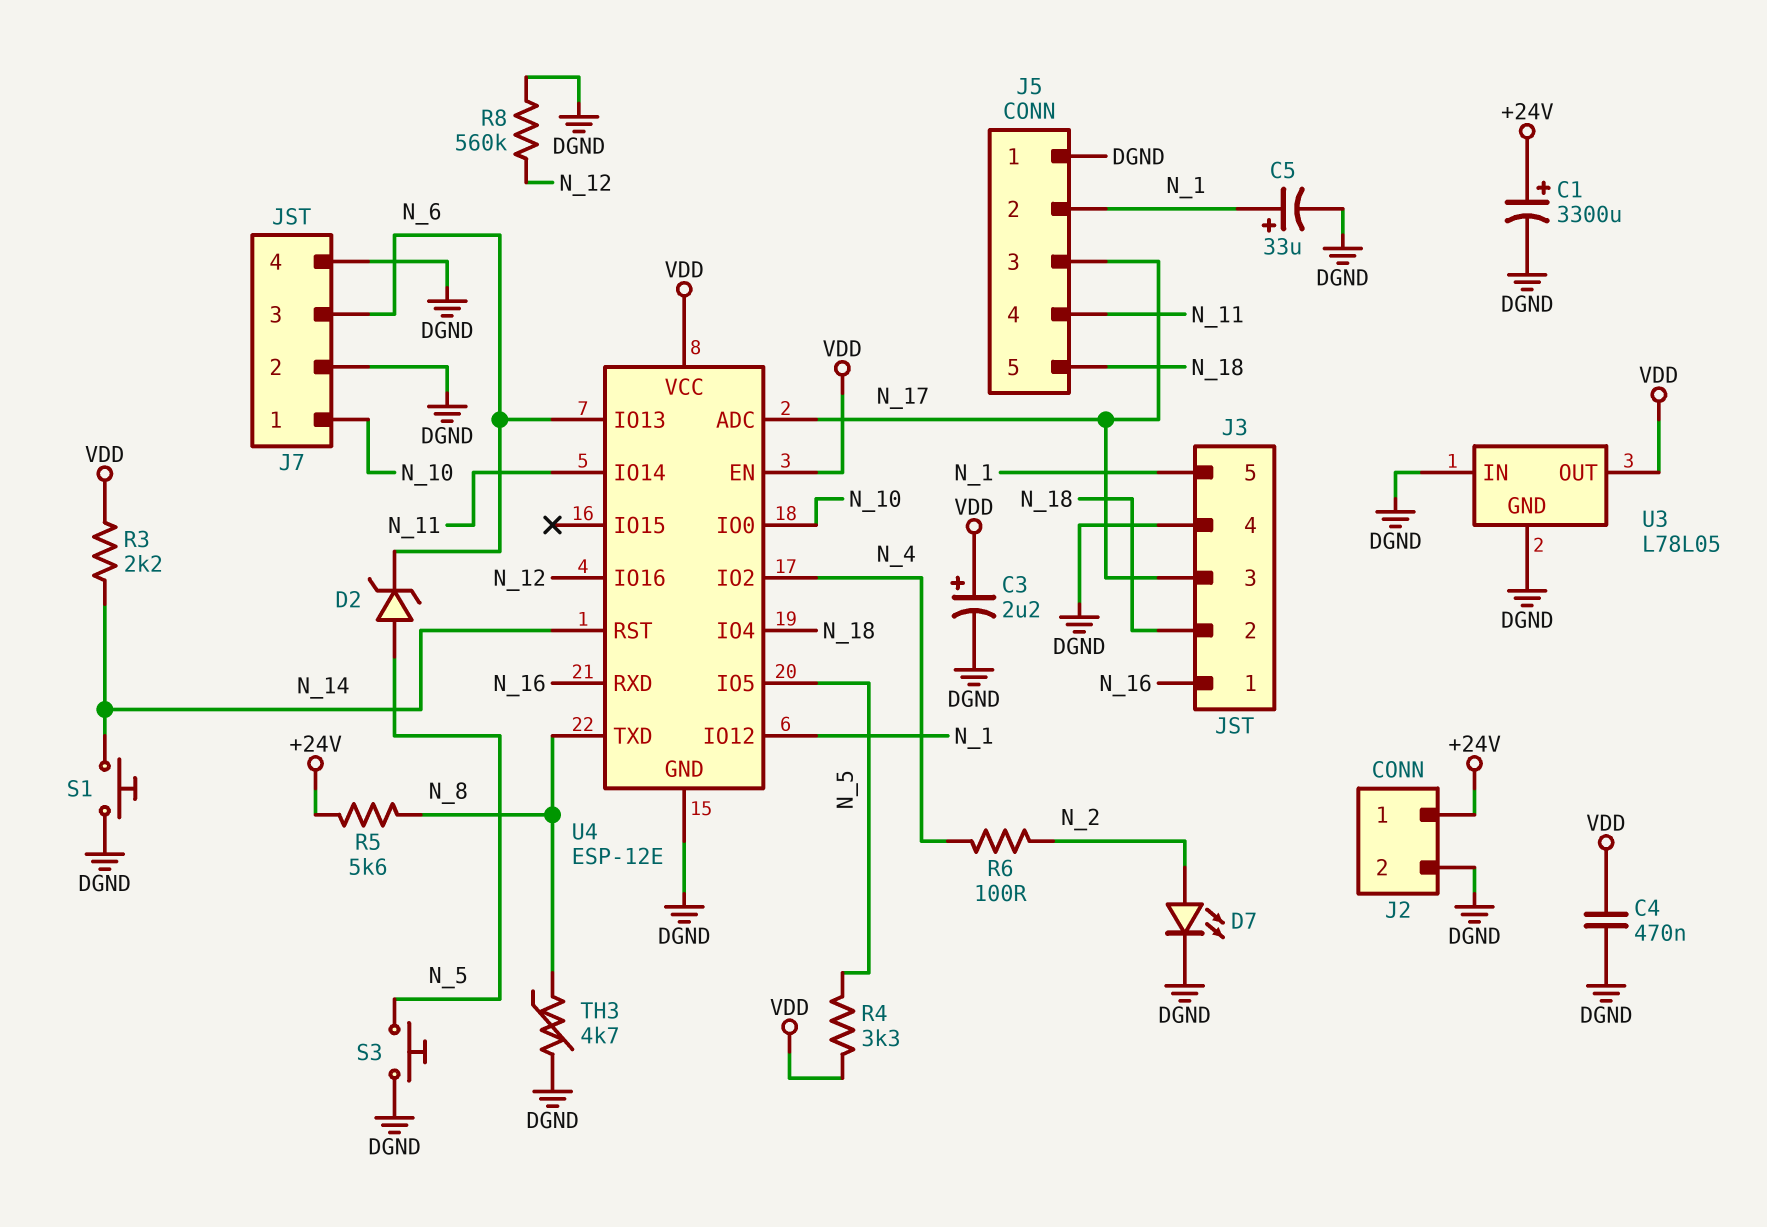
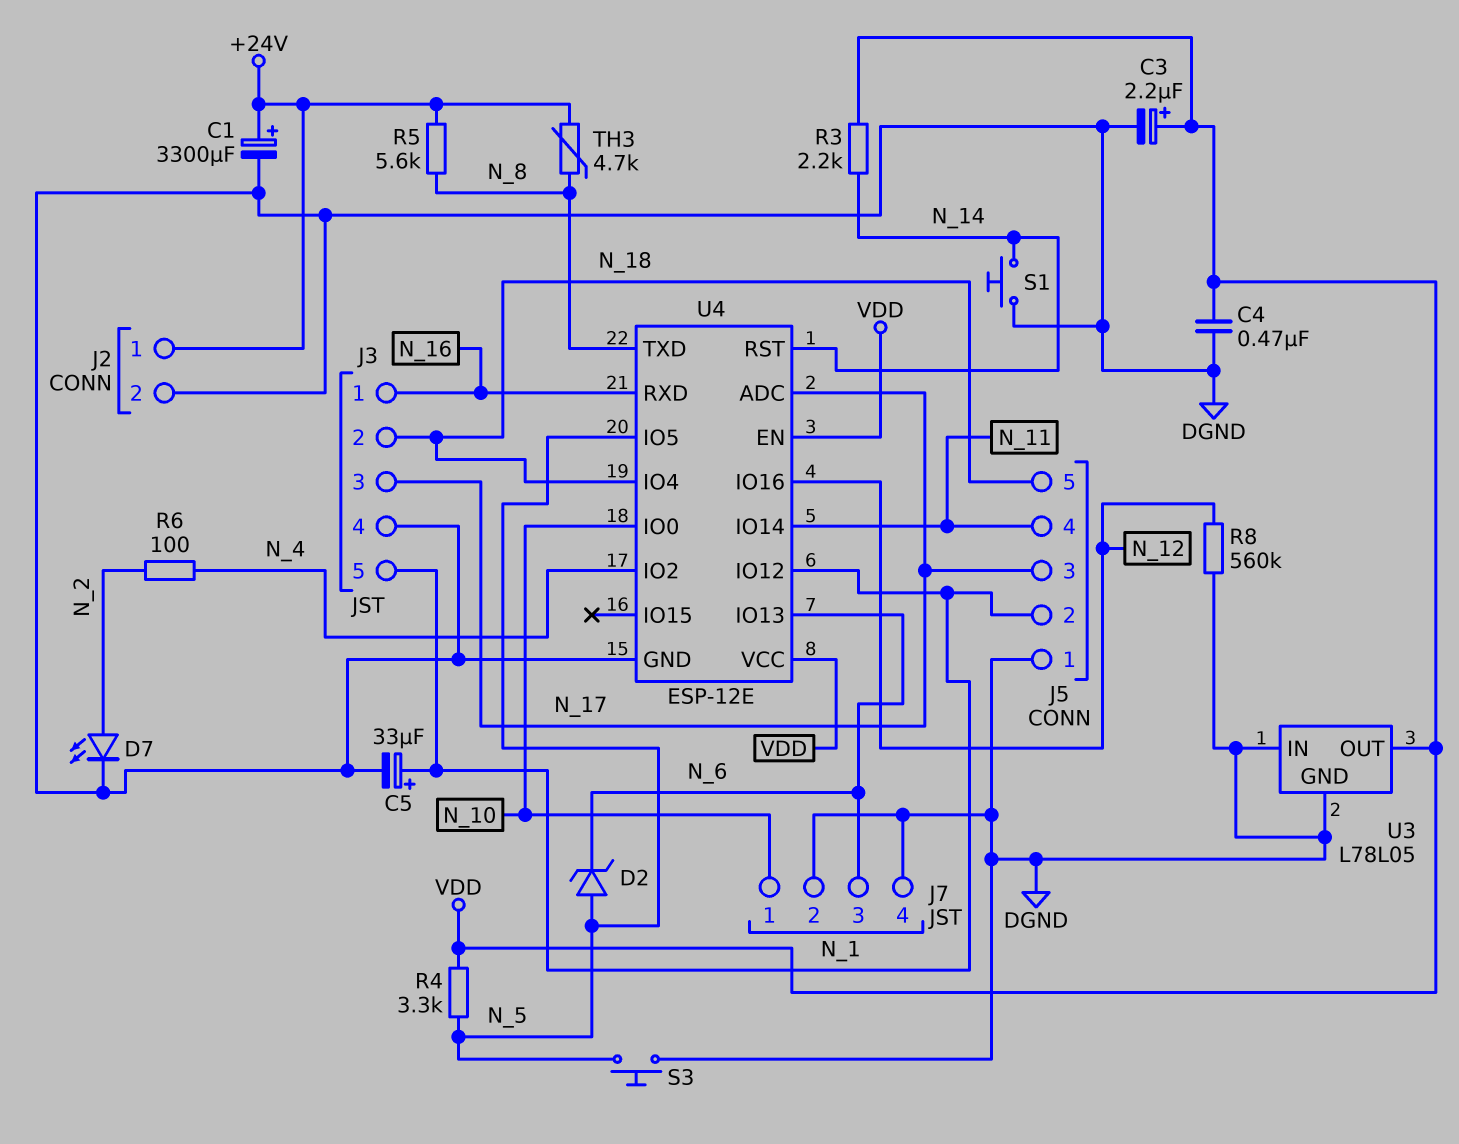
TH3: 4.7k (DGND, N_8) -> 4.7k (+24V, N_8)

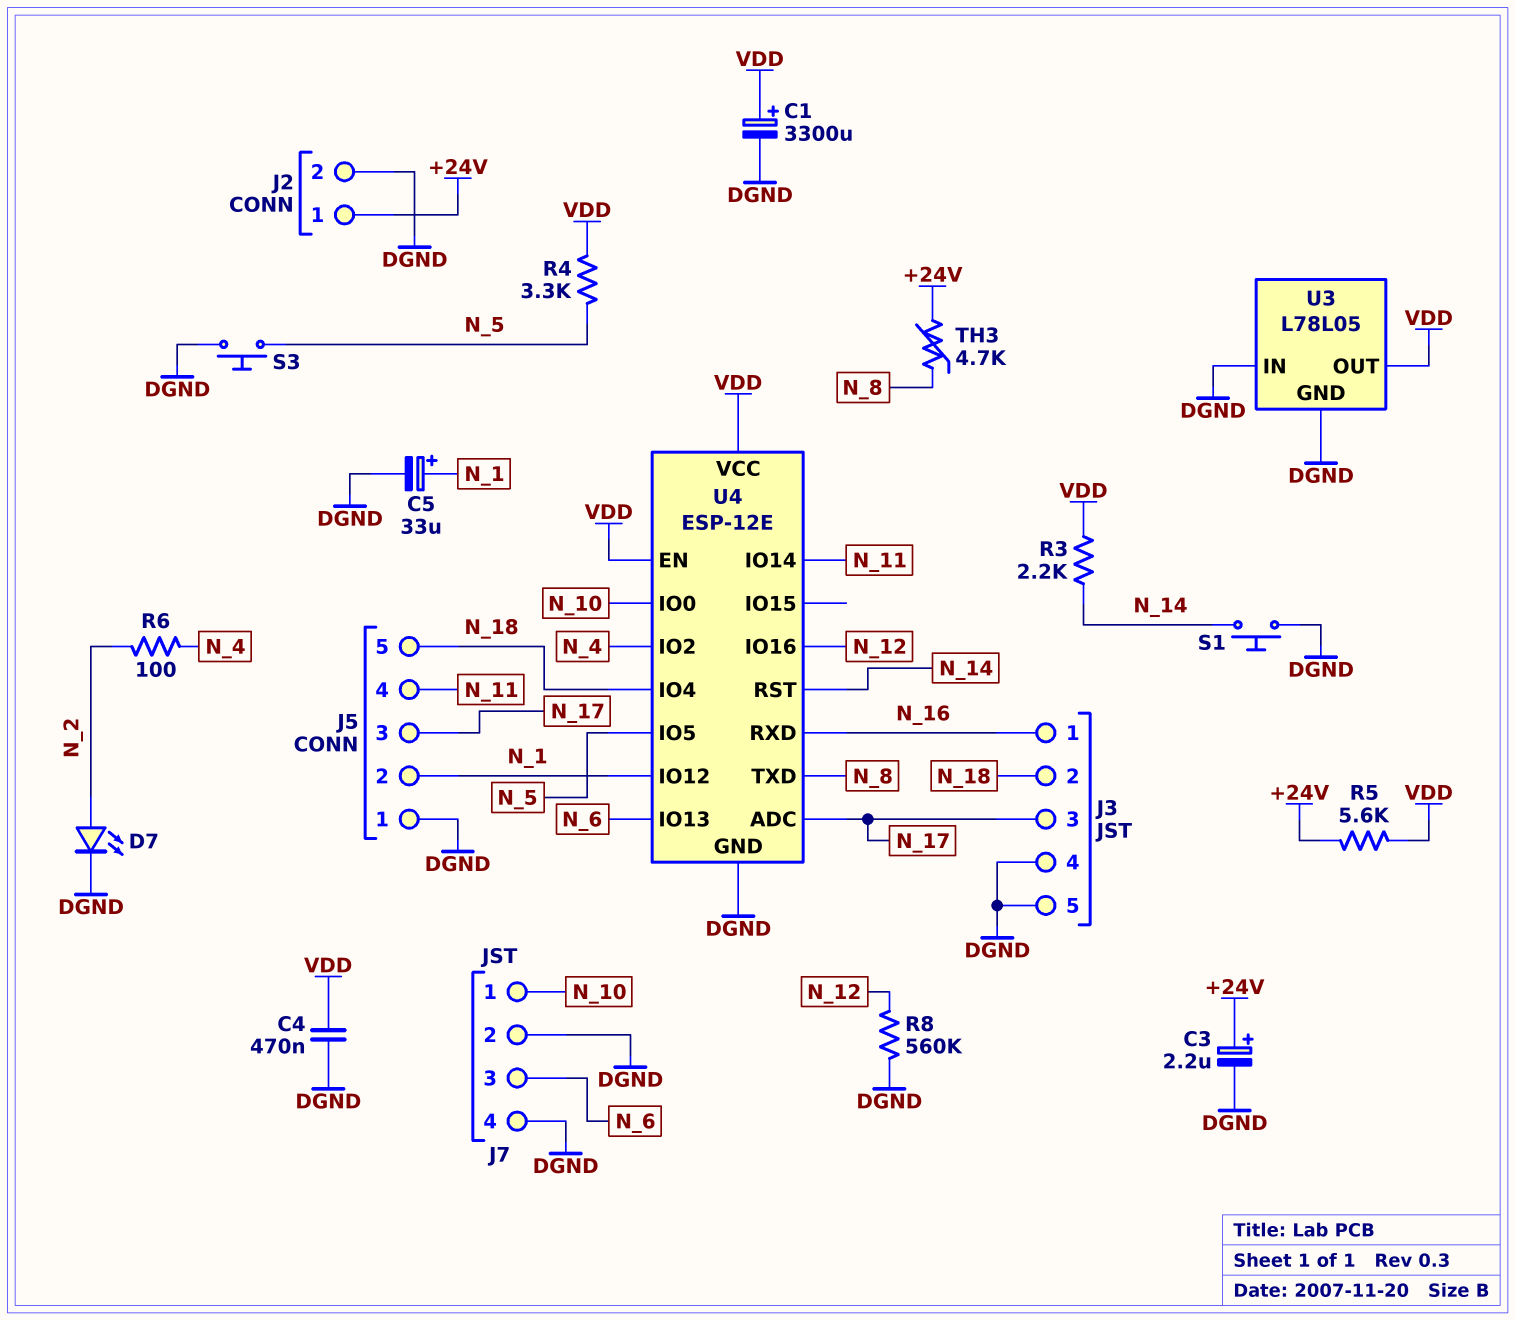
C1: 3300uF (plus +24V, minus DGND) -> 3300uF (plus VDD, minus DGND)
C3: 2.2uF (plus VDD, minus DGND) -> 2.2uF (plus +24V, minus DGND)
D2: zener (A N_5, K N_6) -> none
J3 pin 5: N_1 -> DGND
R5: 5.6k (+24V, N_8) -> 5.6k (+24V, VDD)

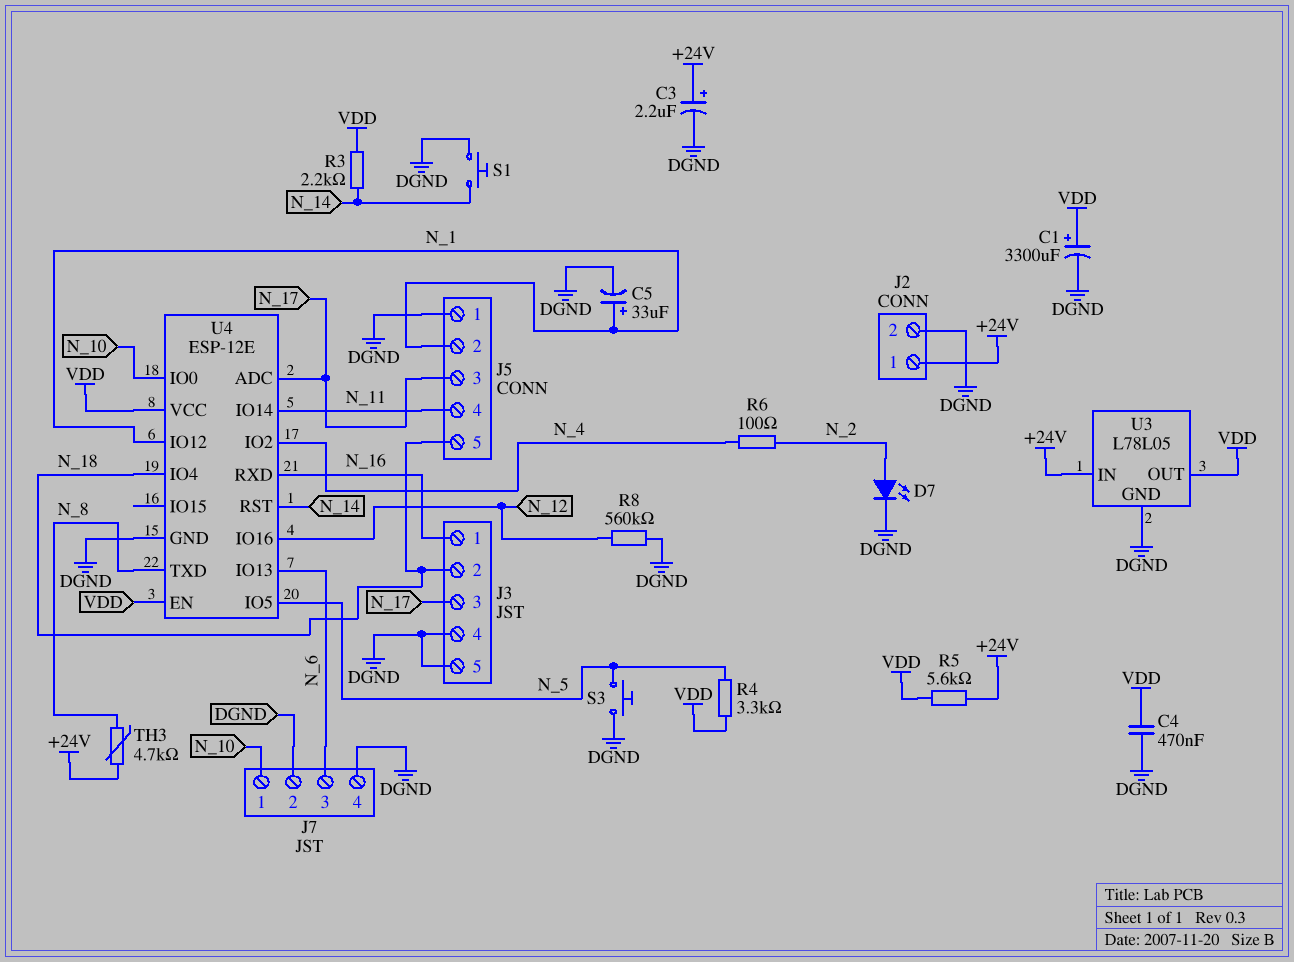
U3 pin IN: DGND -> +24V

